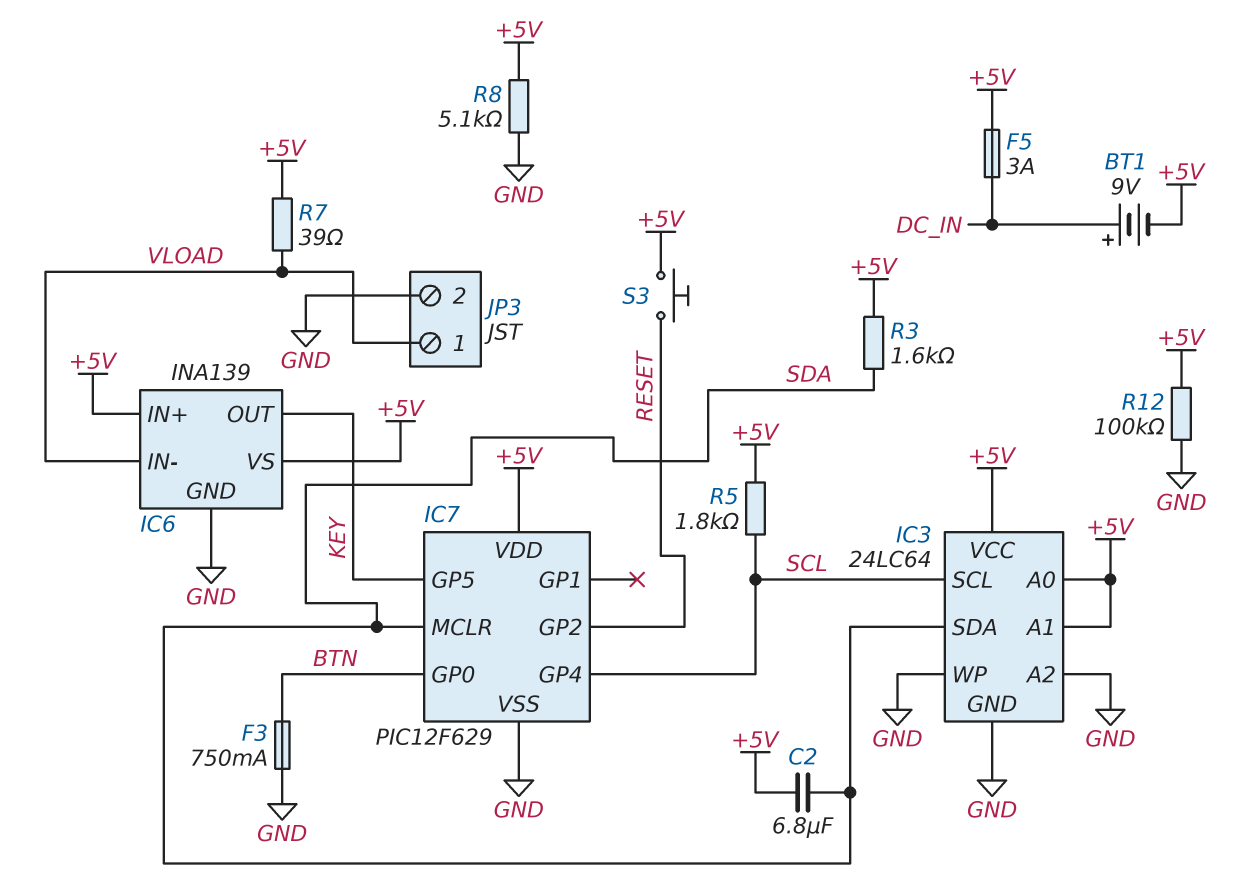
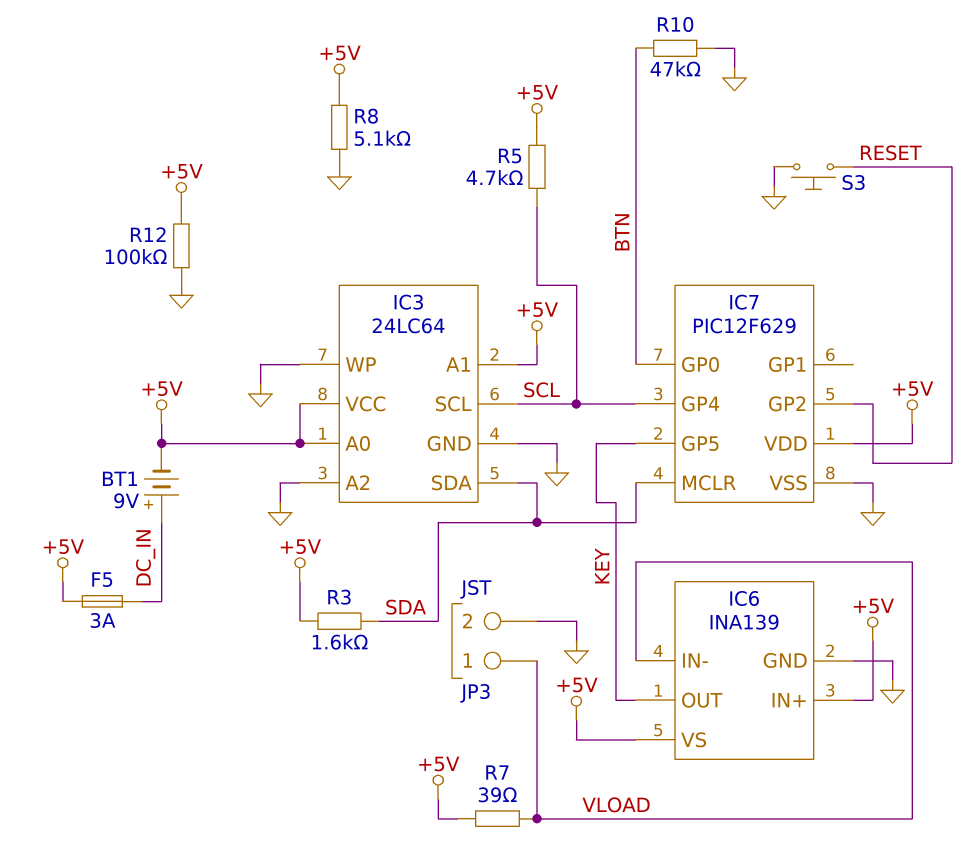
C2: 6.8uF (+5V, SDA) -> none
F3: 750mA (BTN, GND) -> none
R5: 1.8k (+5V, SCL) -> 4.7k (+5V, SCL)
R10: none -> 47k (BTN, GND)
S3: button (+5V, RESET) -> button (GND, RESET)

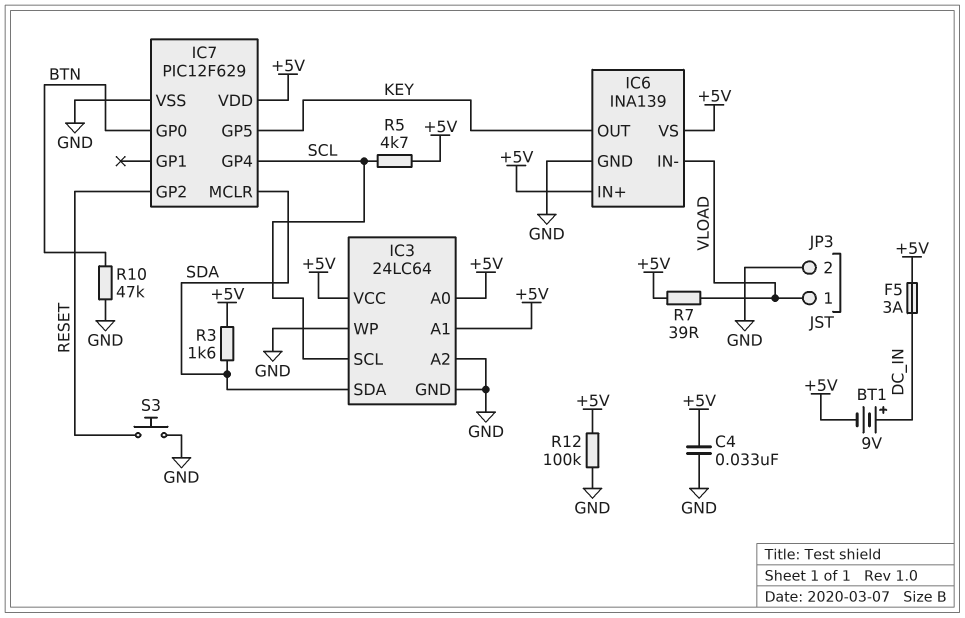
C4: none -> 33nF (+5V, GND)
R8: 5.1k (+5V, GND) -> none

